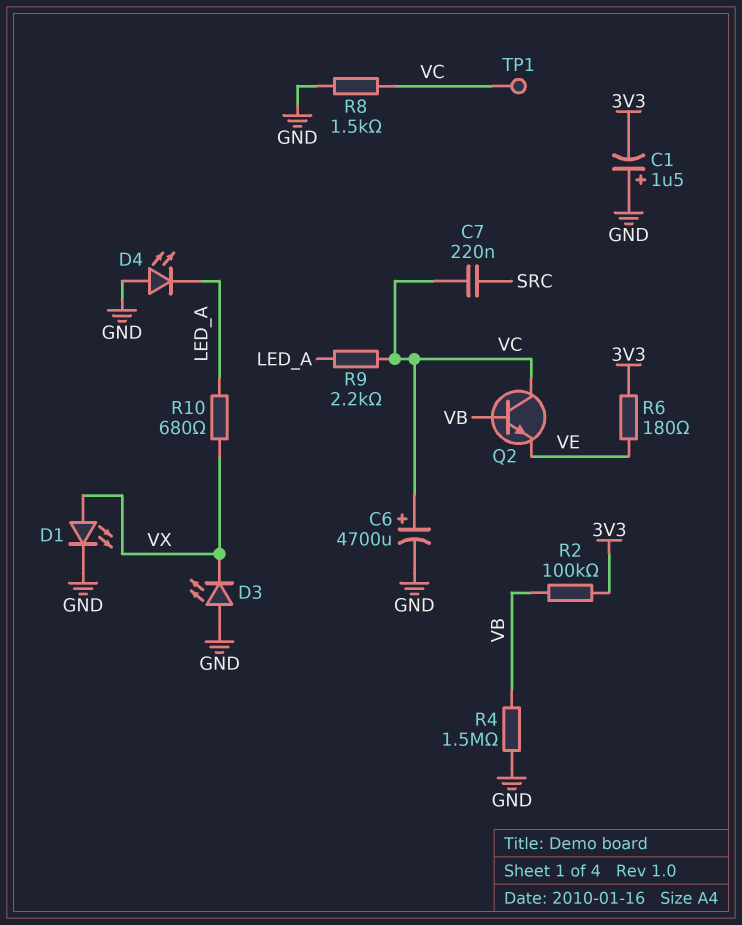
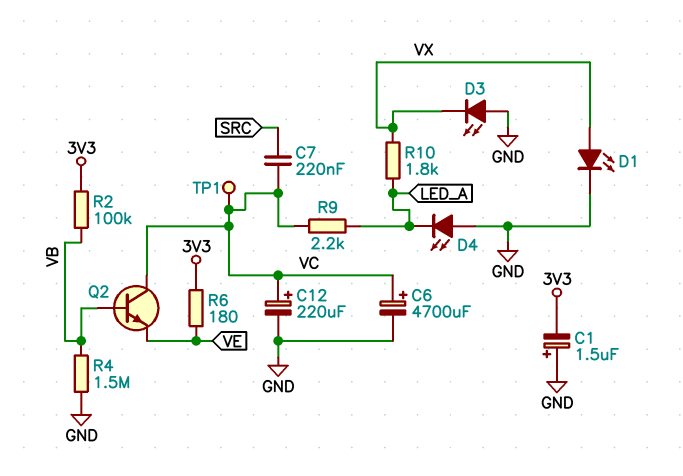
C12: none -> 220uF (plus VC, minus GND)
R8: 1.5k (GND, VC) -> none
R10: 680 (LED_A, VX) -> 1.8k (LED_A, VX)

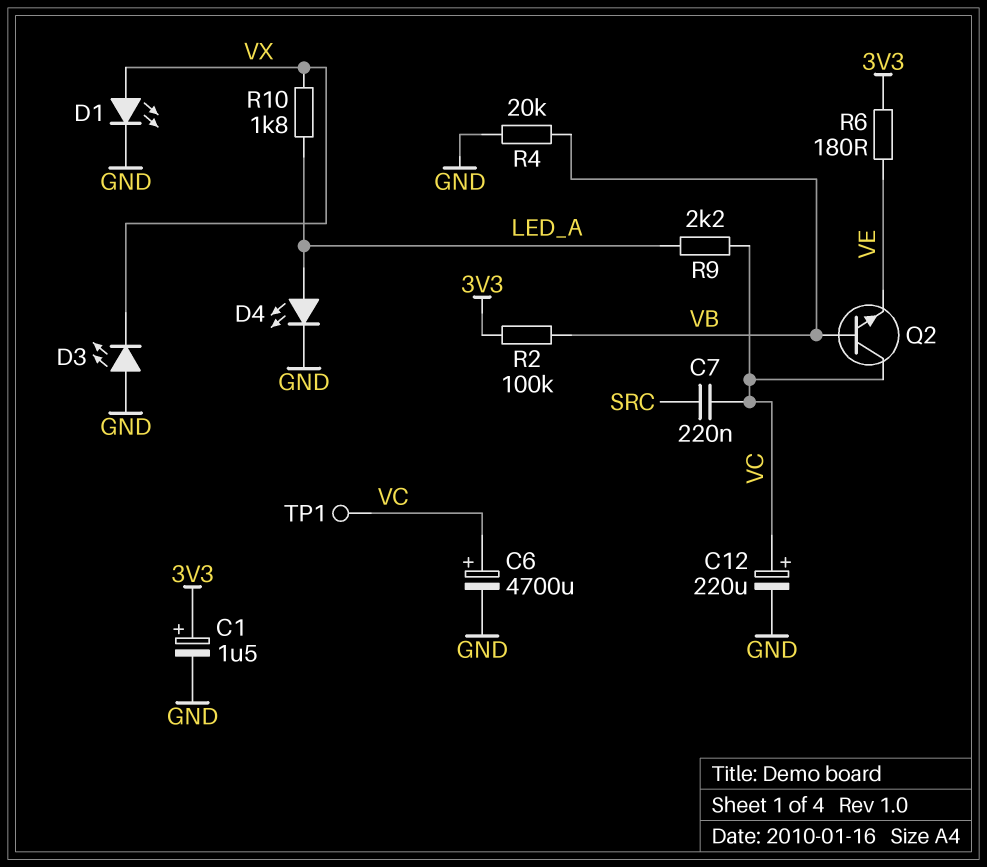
C1: 1.5uF (plus GND, minus 3V3) -> 1.5uF (plus 3V3, minus GND)
D4: LED (A GND, K LED_A) -> LED (A LED_A, K GND)
R4: 1.5M (GND, VB) -> 20k (GND, VB)

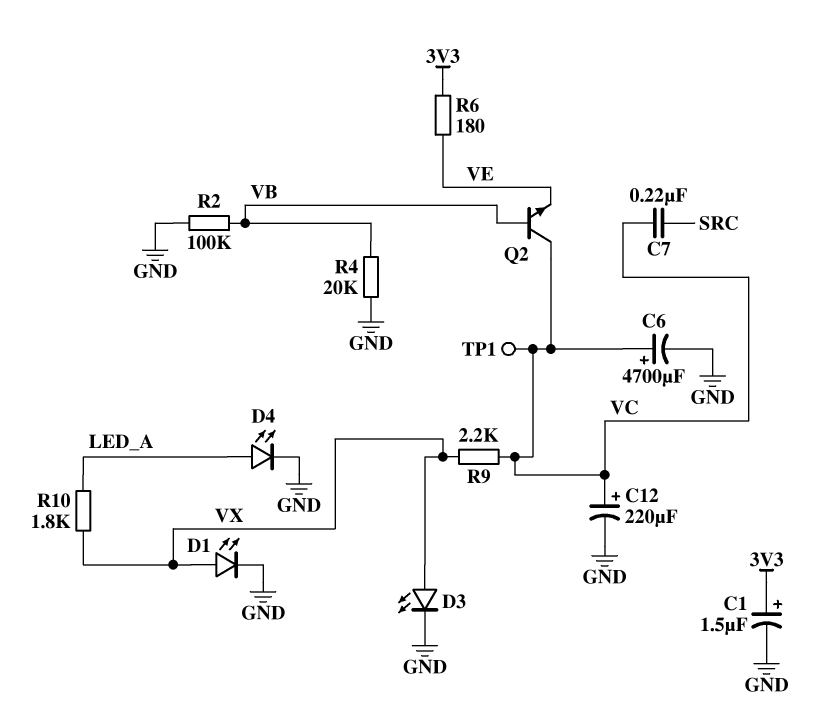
D3: LED (A GND, K VX) -> LED (A VX, K GND)
R2: 100k (3V3, VB) -> 100k (GND, VB)
R9: 2.2k (LED_A, VC) -> 2.2k (VC, VX)

